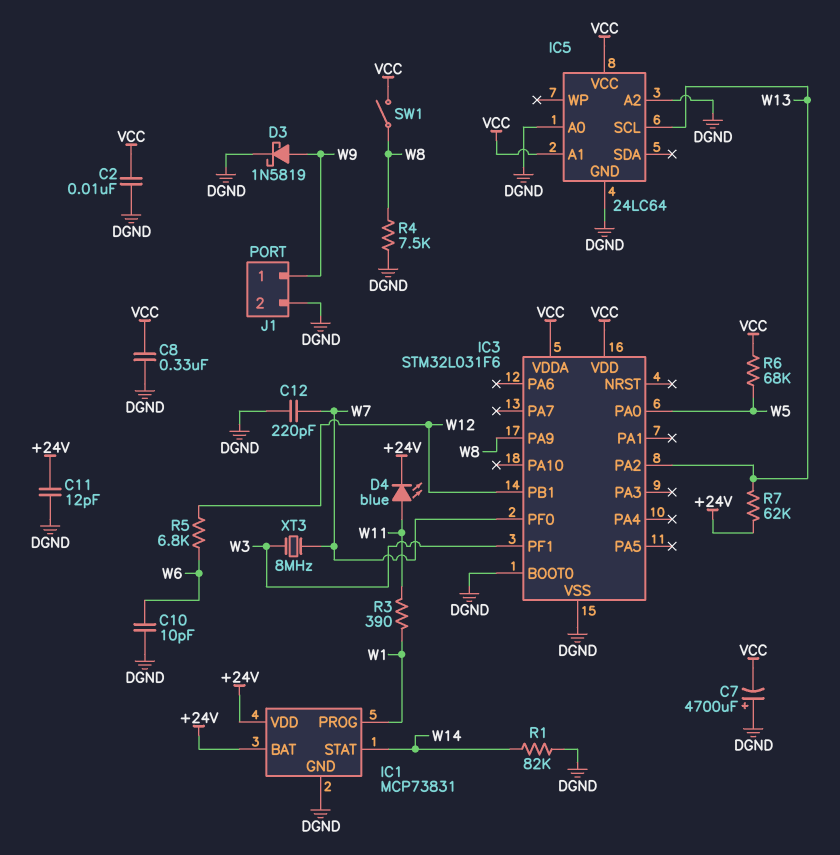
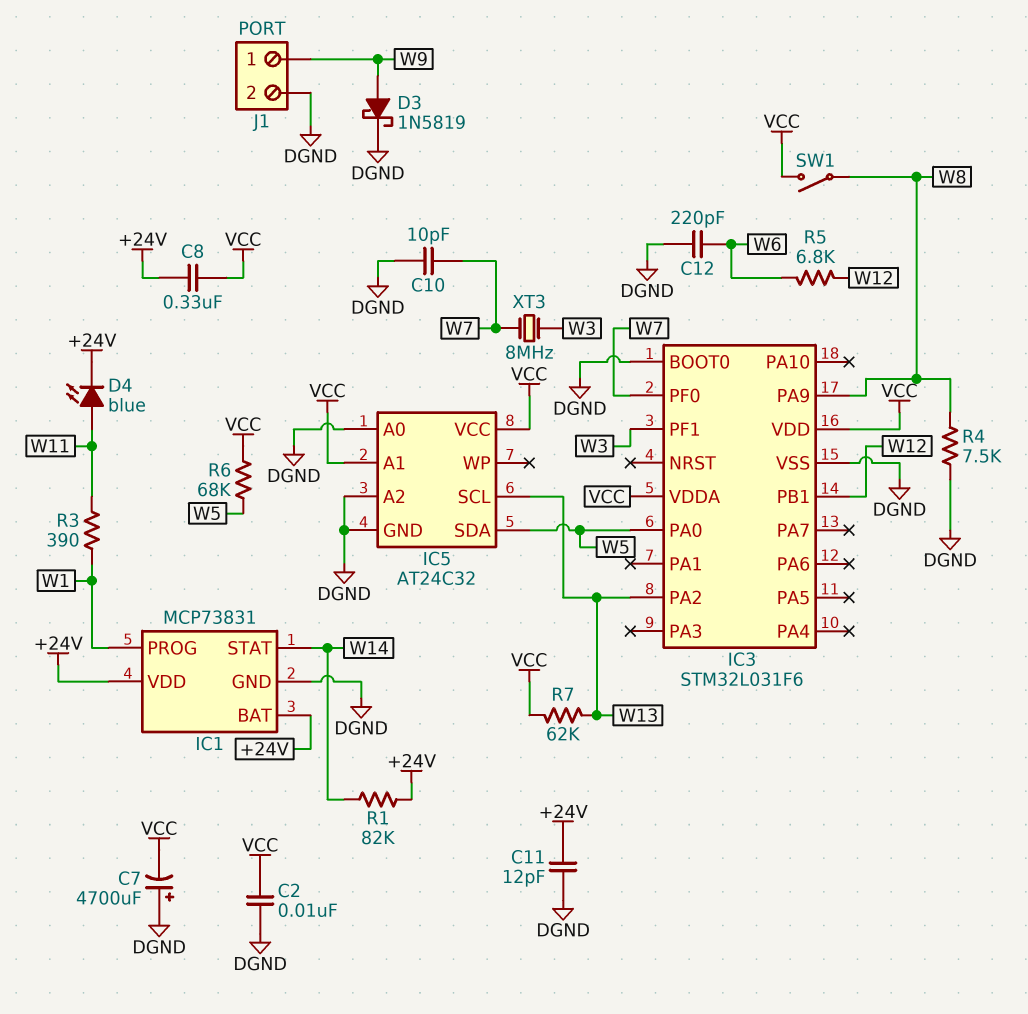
C8: 330nF (DGND, VCC) -> 330nF (+24V, VCC)
C10: 10pF (DGND, W6) -> 10pF (DGND, W7)
C12: 220pF (DGND, W7) -> 220pF (DGND, W6)
IC5: 24LC64 -> AT24C32
IC5 pin SDA: none -> W5
R1: 82k (DGND, W14) -> 82k (+24V, W14)
R7: 62k (+24V, W13) -> 62k (VCC, W13)

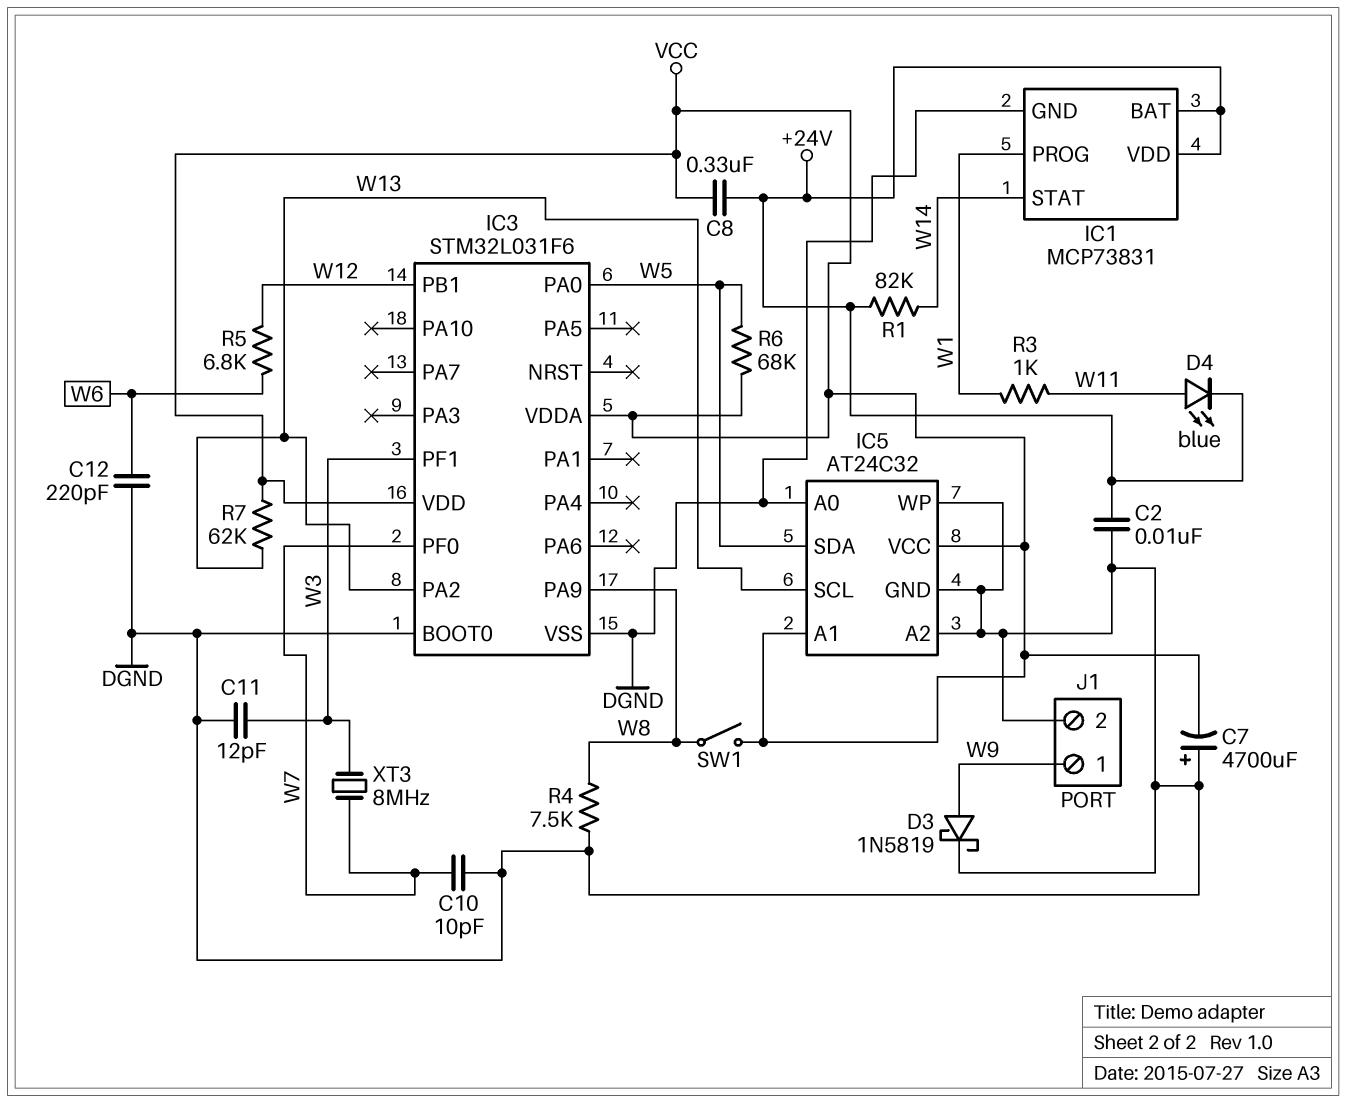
C2: 10nF (DGND, VCC) -> 10nF (+24V, DGND)
C11: 12pF (+24V, DGND) -> 12pF (DGND, W3)
IC5 pin WP: none -> DGND
R3: 390 (W1, W11) -> 1k (W1, W11)

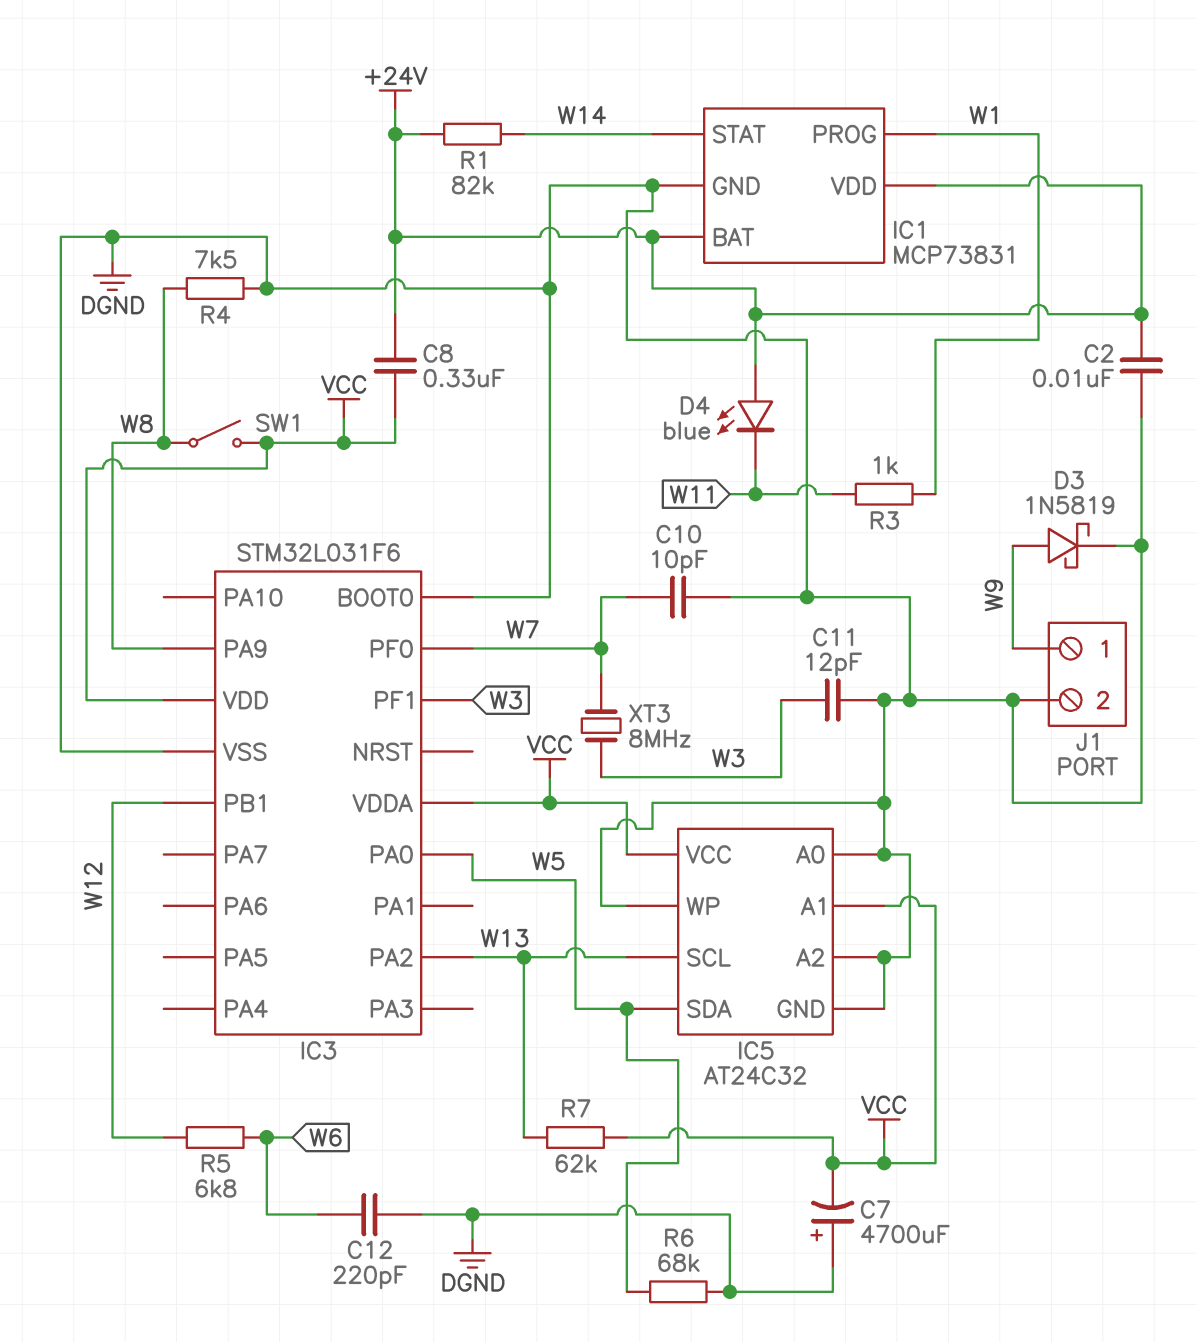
D4: LED blue (A W11, K +24V) -> LED blue (A +24V, K W11)
R6: 68k (VCC, W5) -> 68k (DGND, W5)

